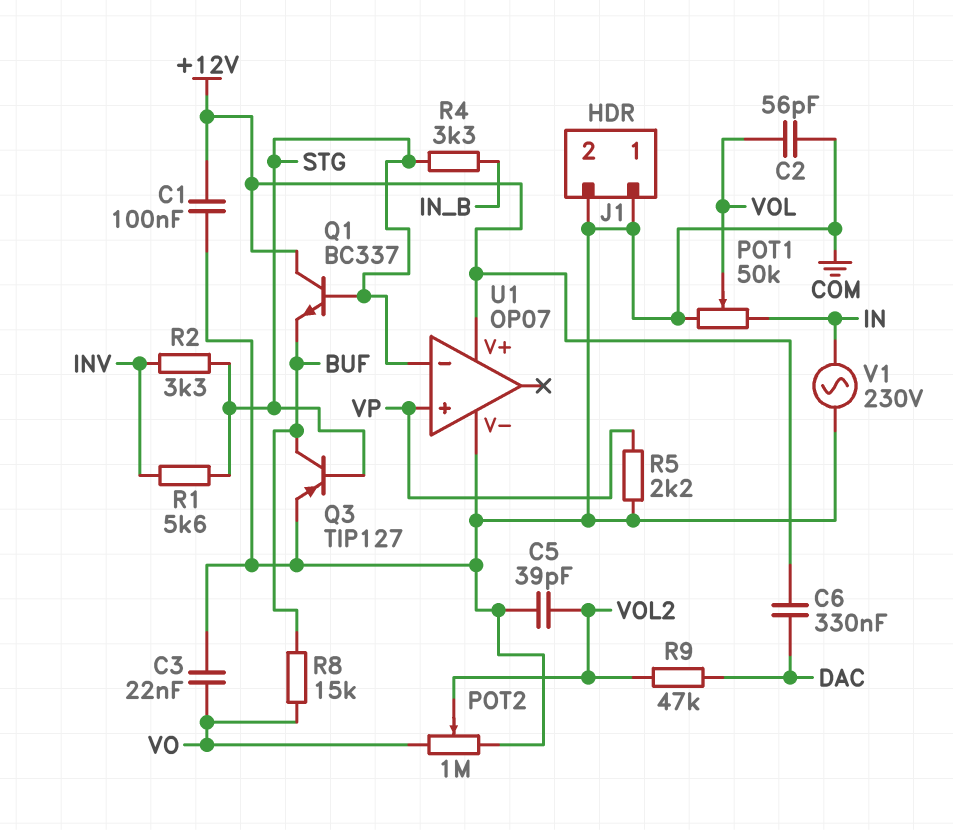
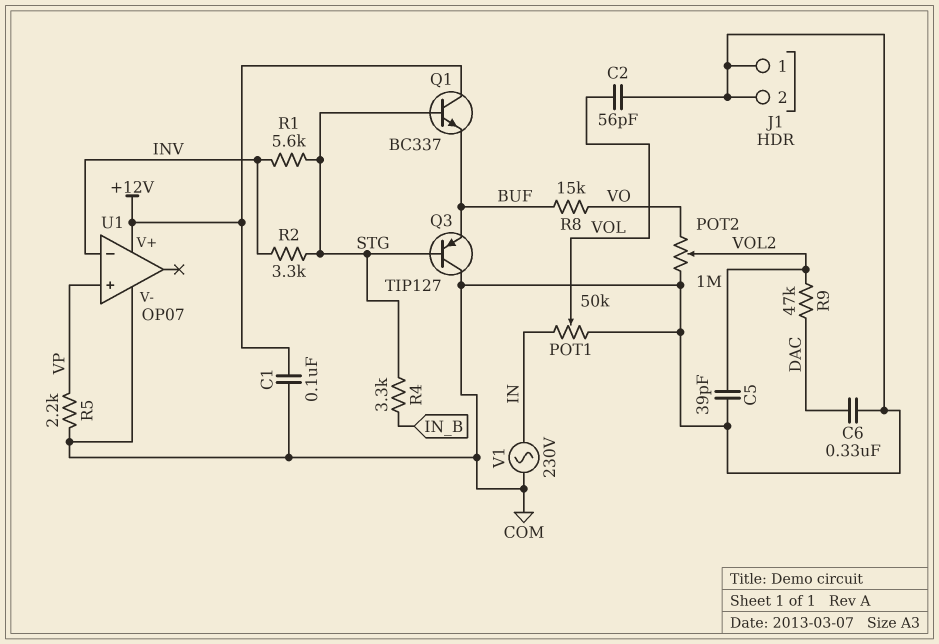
C3: 22nF (COM, VO) -> none
C6: 330nF (+12V, DAC) -> 330nF (COM, DAC)
Q3: PNP TIP127 (B STG, C BUF, E COM) -> PNP TIP127 (B STG, C COM, E BUF)
U1 pin in-: STG -> INV

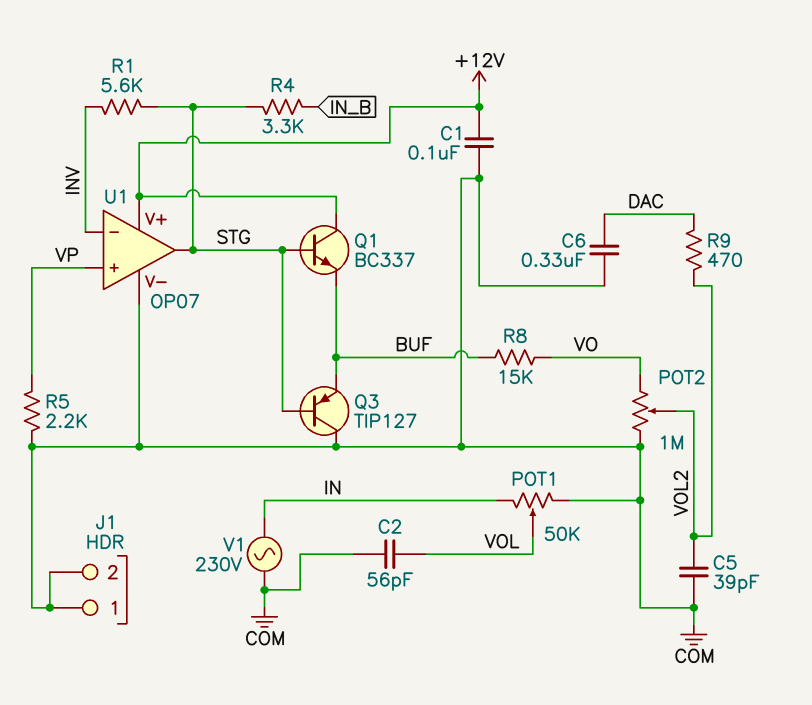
R2: 3.3k (INV, STG) -> none
R9: 47k (DAC, VOL2) -> 470 (DAC, VOL2)
U1 pin out: none -> STG

